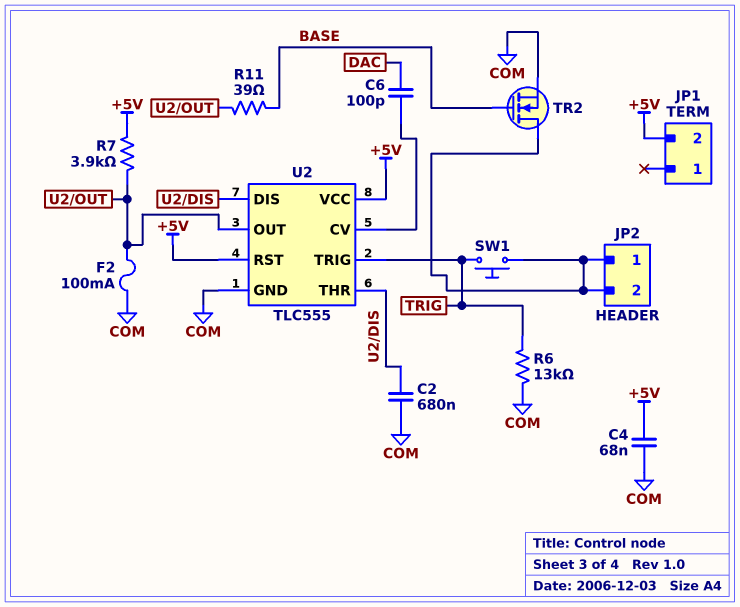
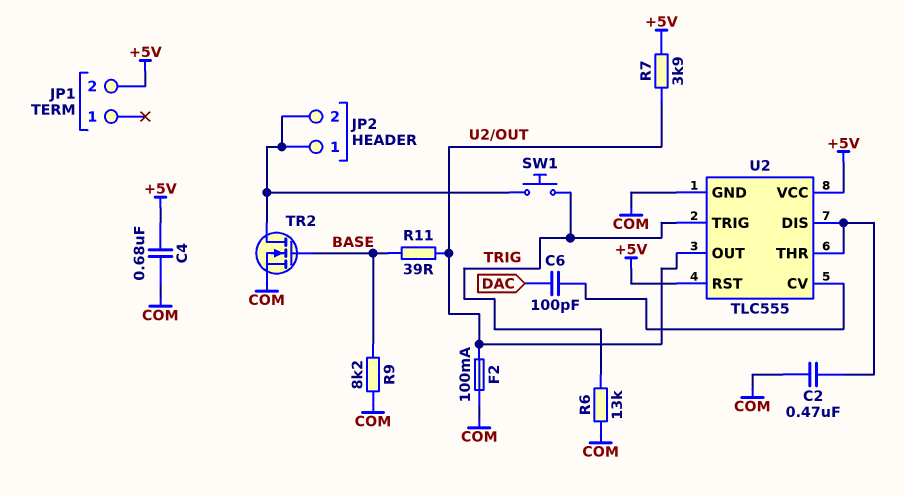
C2: 680nF (COM, U2/DIS) -> 470nF (COM, U2/DIS)
C4: 68nF (+5V, COM) -> 680nF (+5V, COM)
R9: none -> 8.2k (BASE, COM)

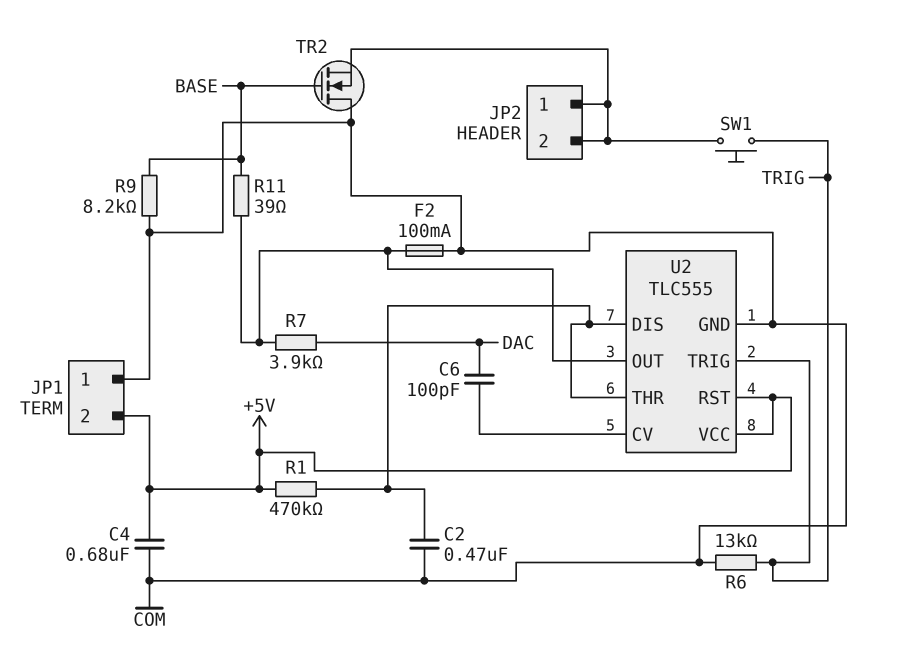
JP1 pin 1: none -> COM
R1: none -> 470k (+5V, U2/DIS)
R7: 3.9k (+5V, U2/OUT) -> 3.9k (DAC, U2/OUT)
TR2: NMOS (G BASE, D JP2/1, S COM) -> NMOS (G BASE, D COM, S JP2/1)

